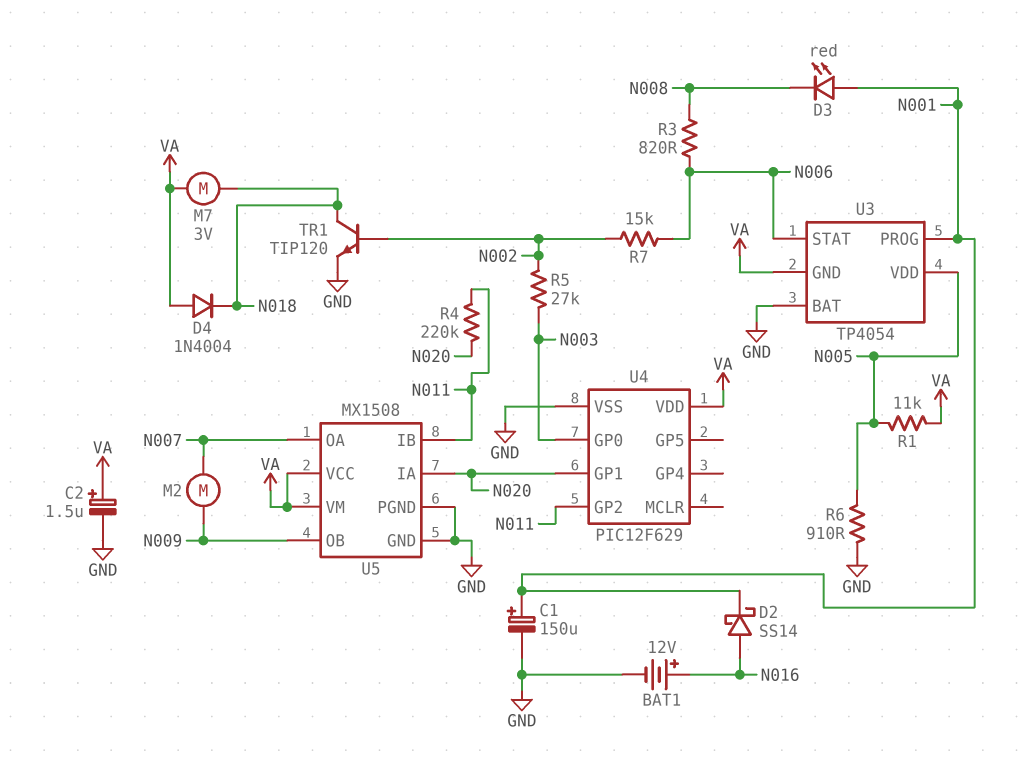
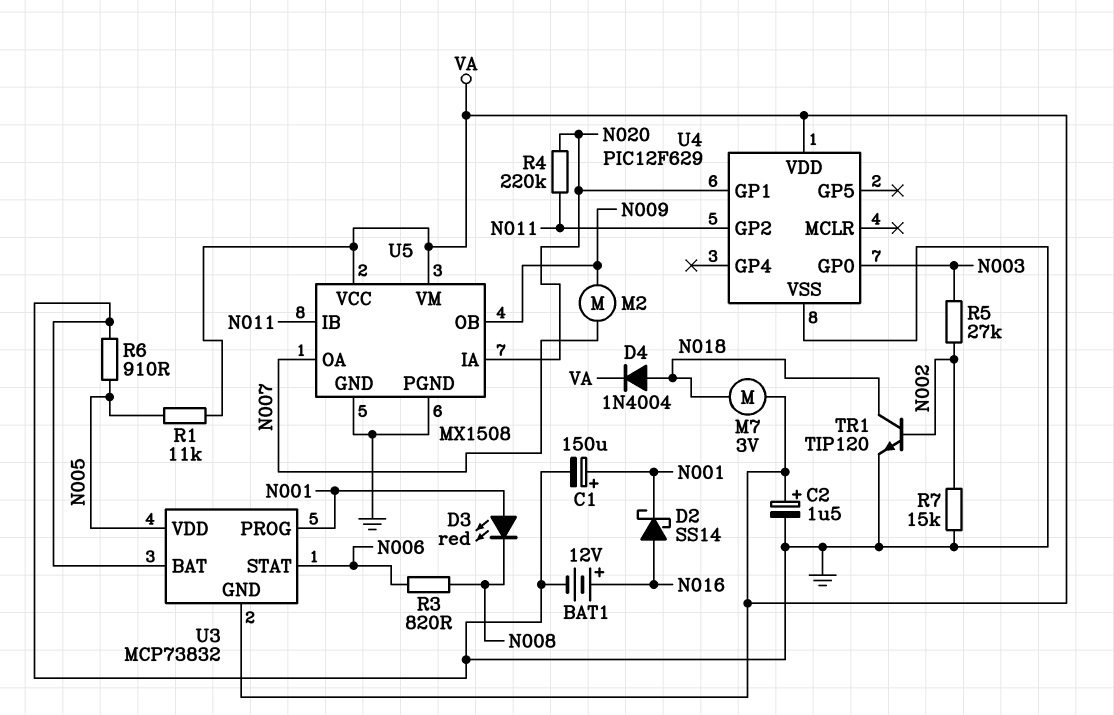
D4: diode 1N4004 (A VA, K N018) -> diode 1N4004 (A N018, K VA)
R7: 15k (N002, N006) -> 15k (GND, N002)
U3: TP4054 -> MCP73832

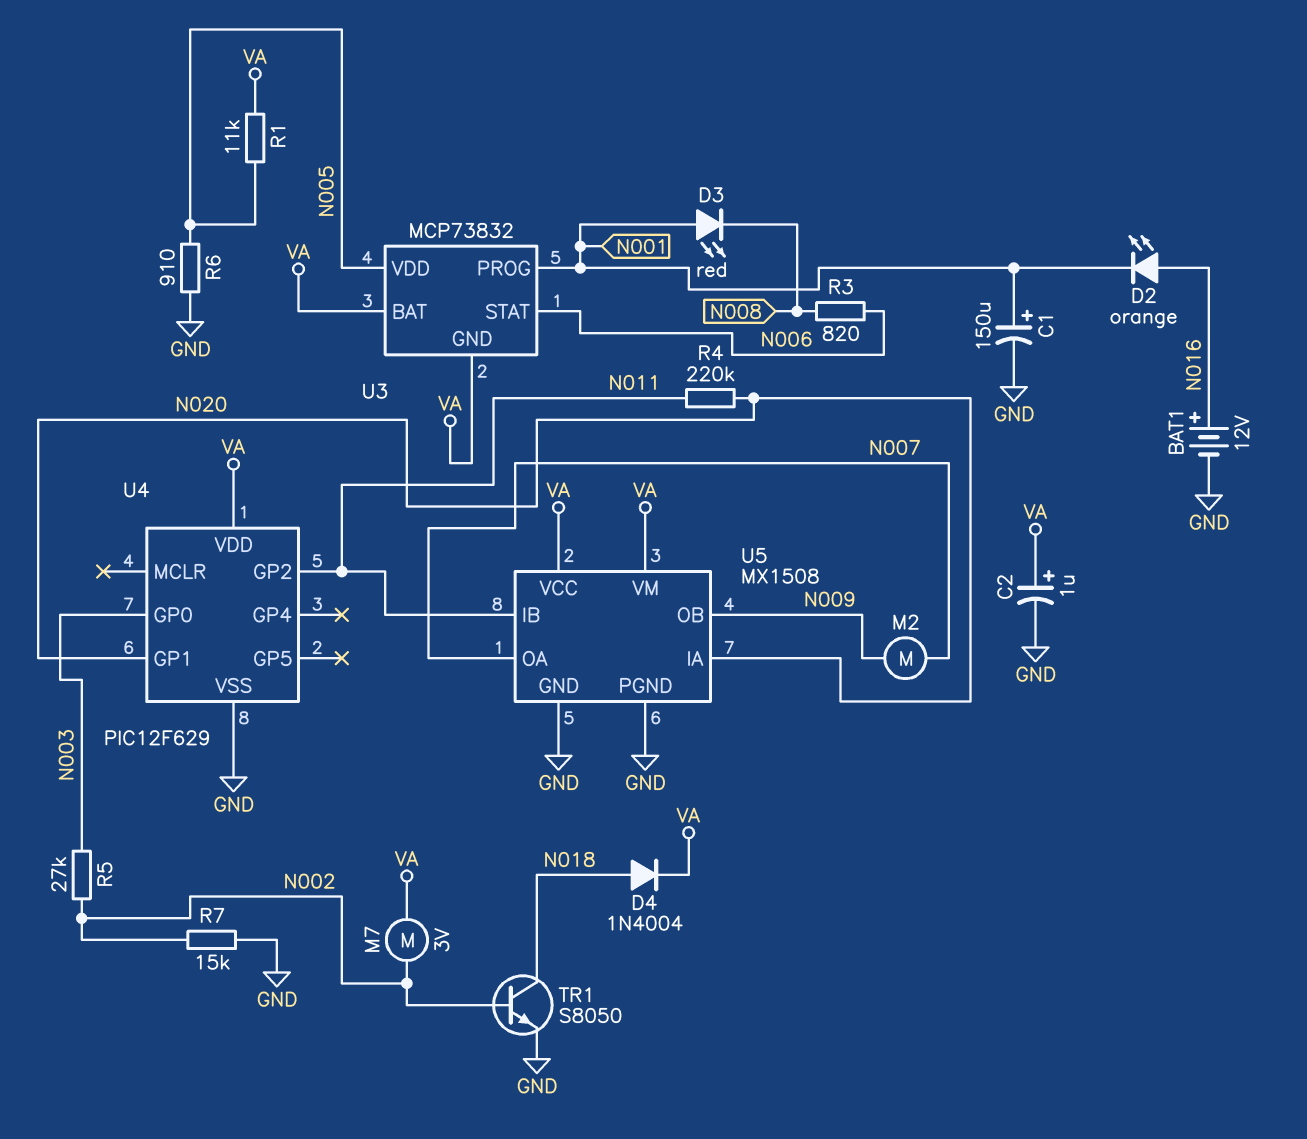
C2: 1.5uF (plus VA, minus GND) -> 1uF (plus VA, minus GND)
D2: schottky SS14 (A N016, K N001) -> LED orange (A N016, K N001)
M7: motor 3V (N018, VA) -> motor 3V (N002, VA)
TR1: NPN TIP120 (B N002, C N018, E GND) -> NPN S8050 (B N002, C N018, E GND)
U3 pin BAT: GND -> VA

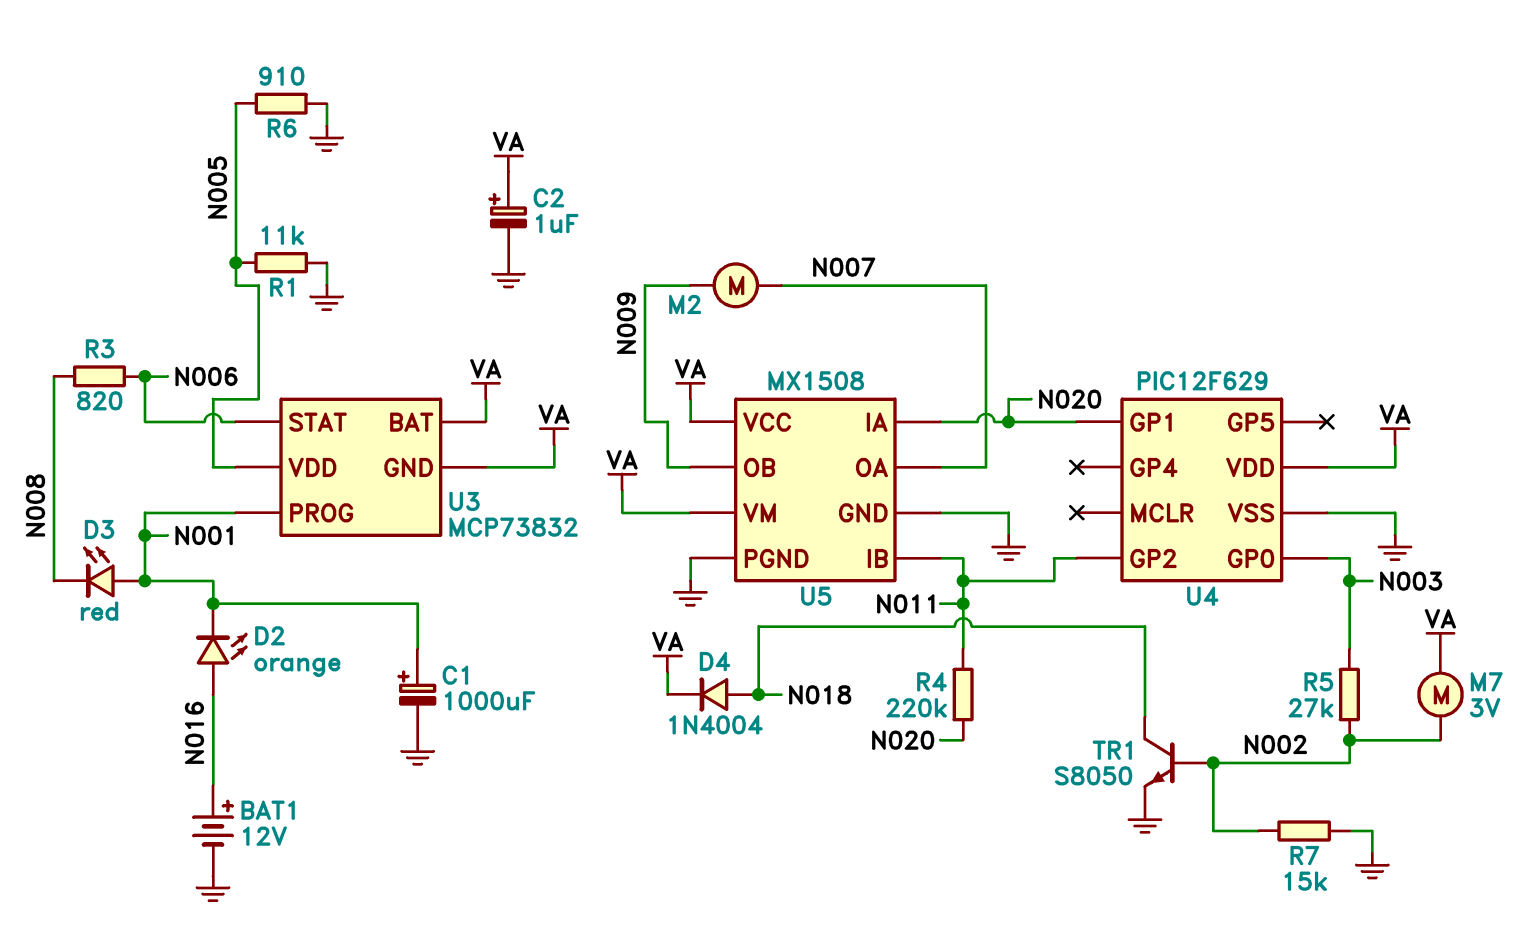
C1: 150uF (plus N001, minus GND) -> 1000uF (plus N001, minus GND)
R1: 11k (N005, VA) -> 11k (GND, N005)

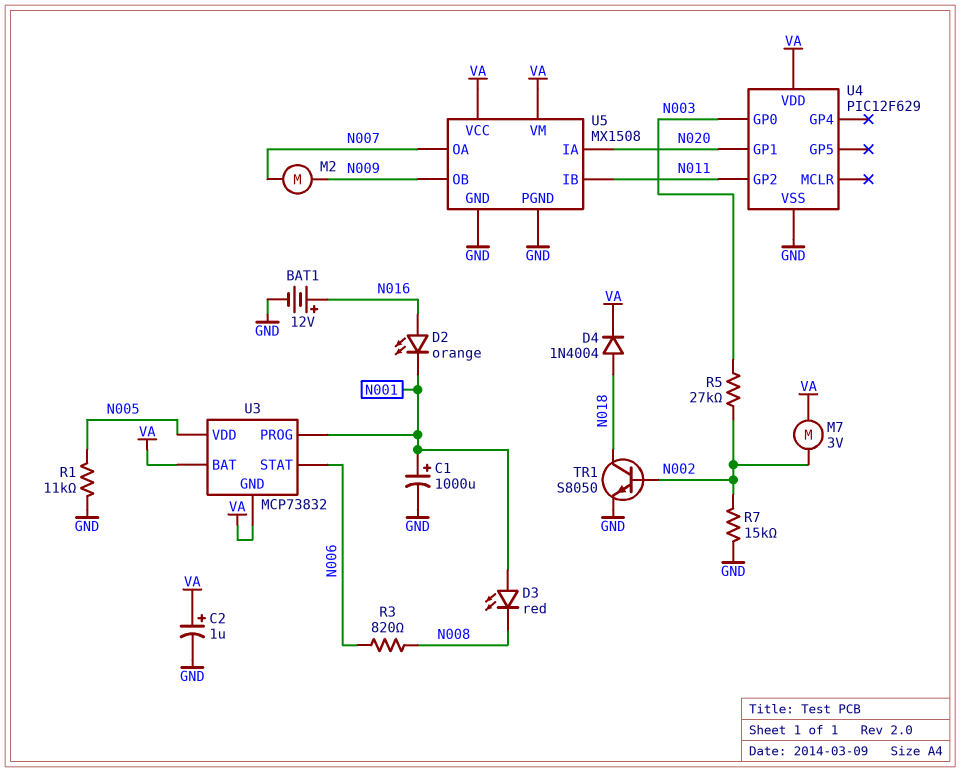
R4: 220k (N011, N020) -> none
R6: 910 (GND, N005) -> none

